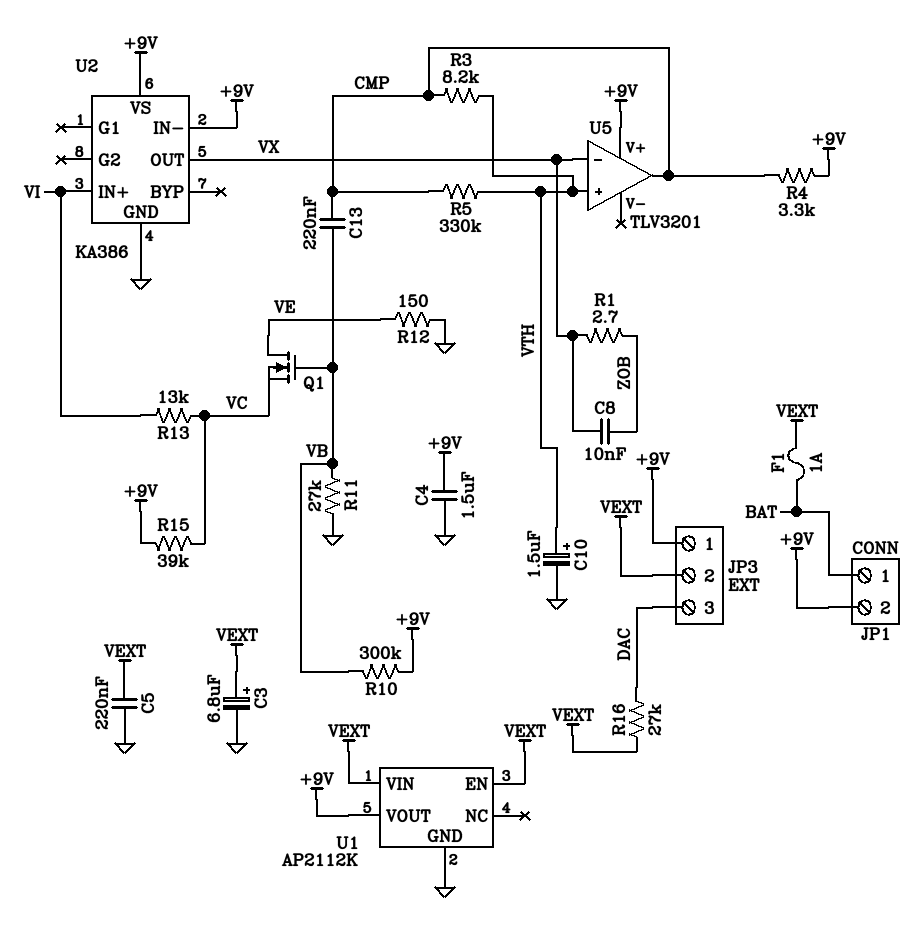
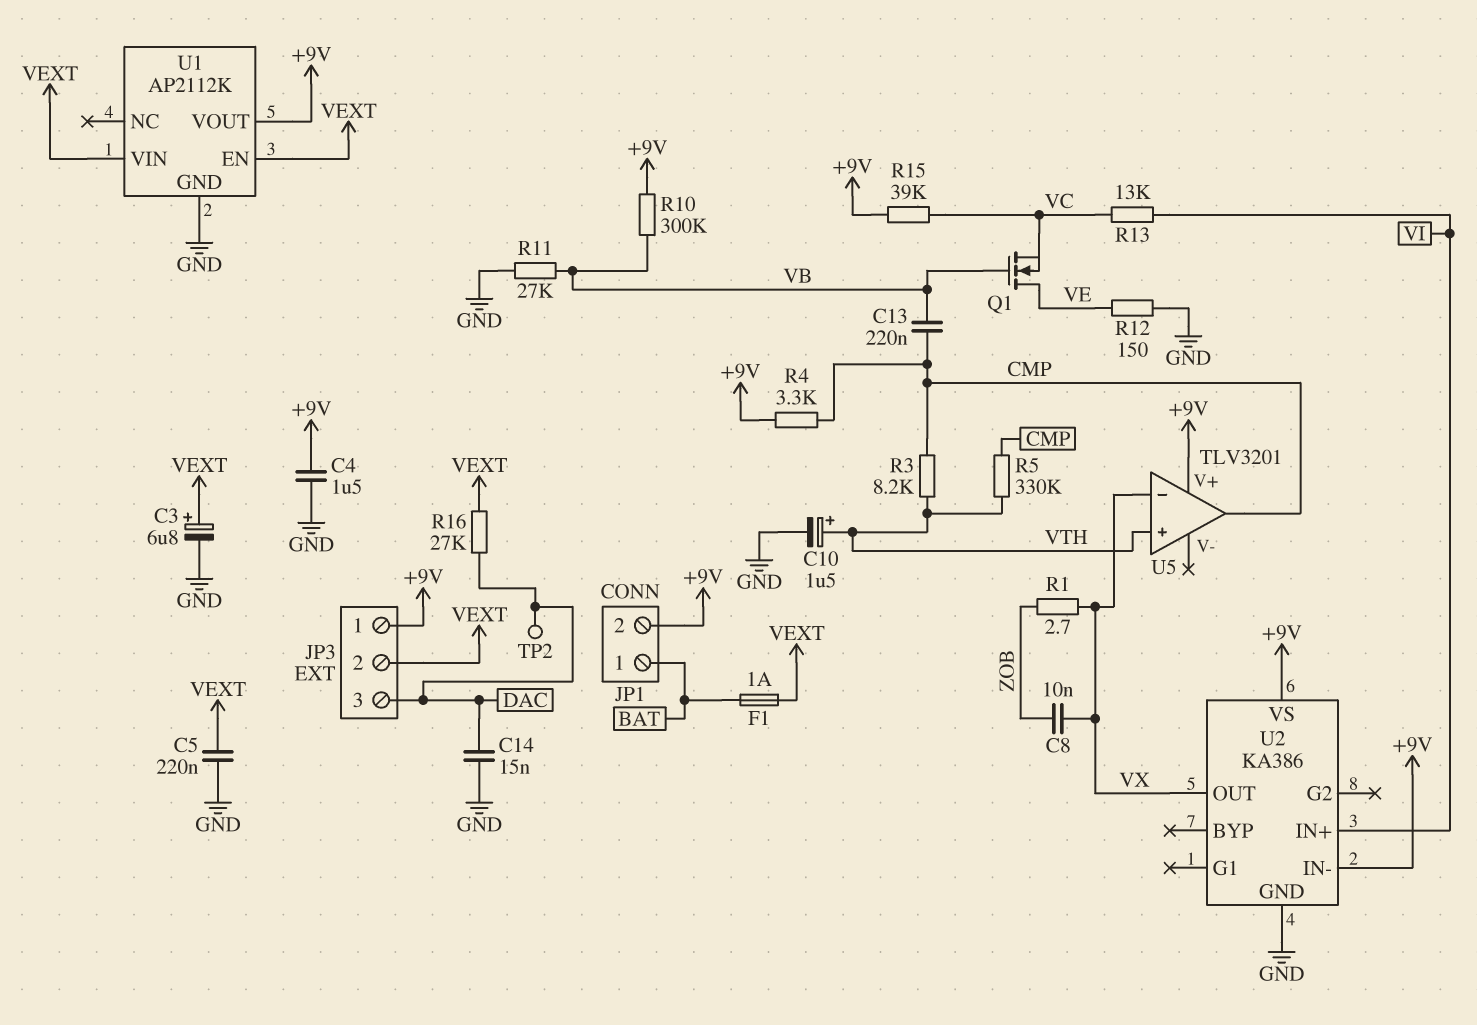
C14: none -> 15nF (DAC, GND)
TP2: none -> test point (DAC)

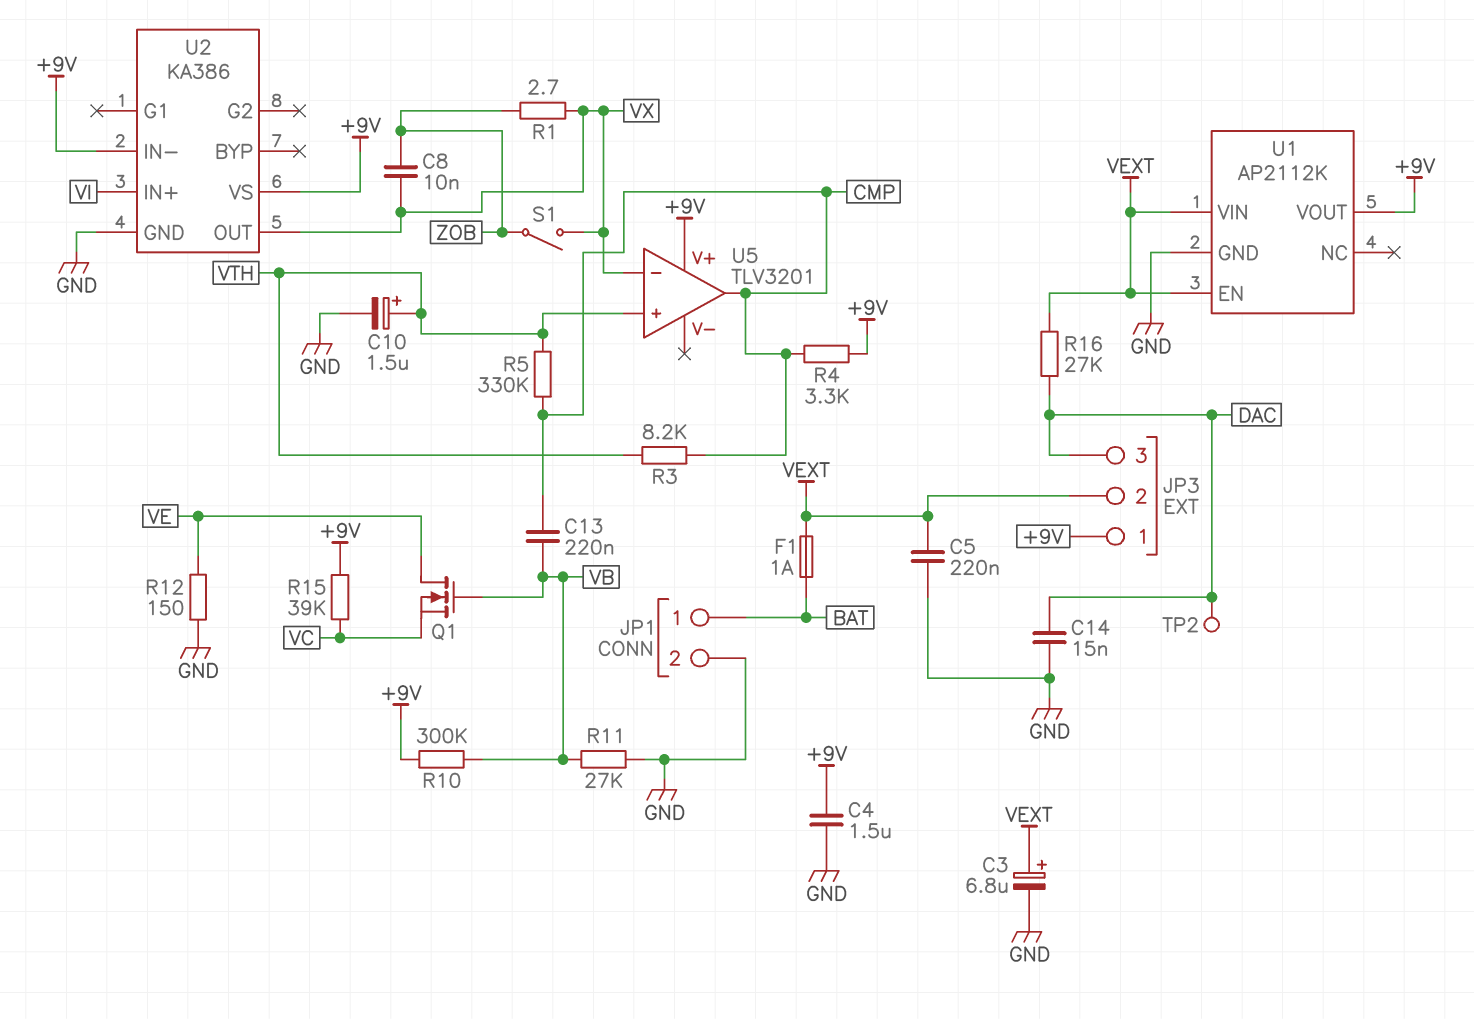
JP1 pin 2: +9V -> GND
R13: 13k (VC, VI) -> none
S1: none -> switch (VX, ZOB)

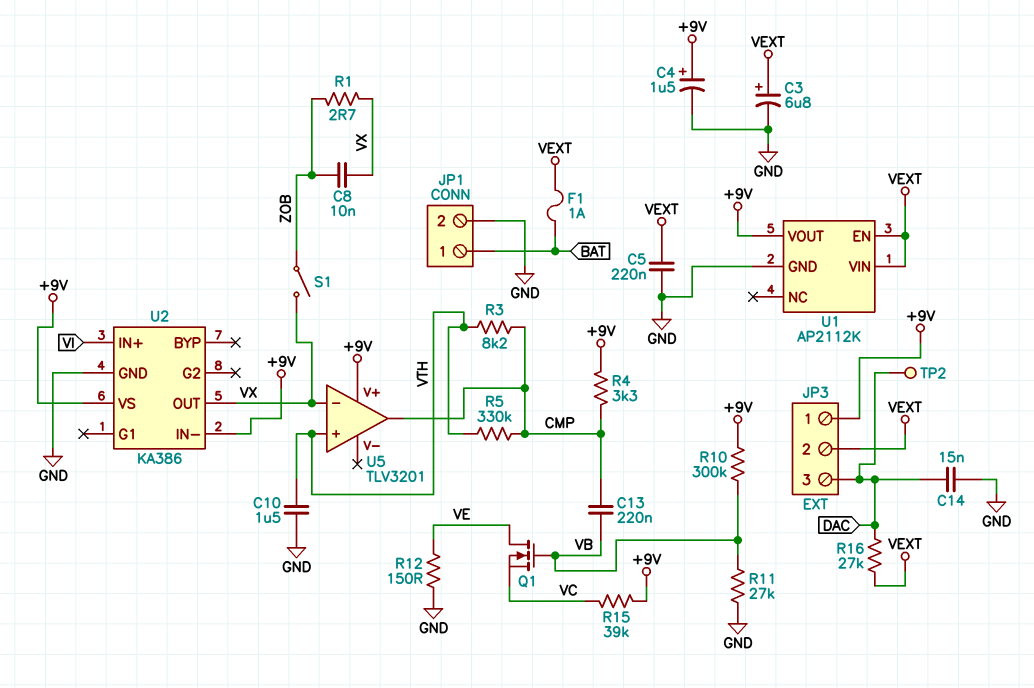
C4: 1.5uF (+9V, GND) -> 1.5uF (plus +9V, minus GND)
C10: 1.5uF (plus VTH, minus GND) -> 1.5uF (GND, VTH)

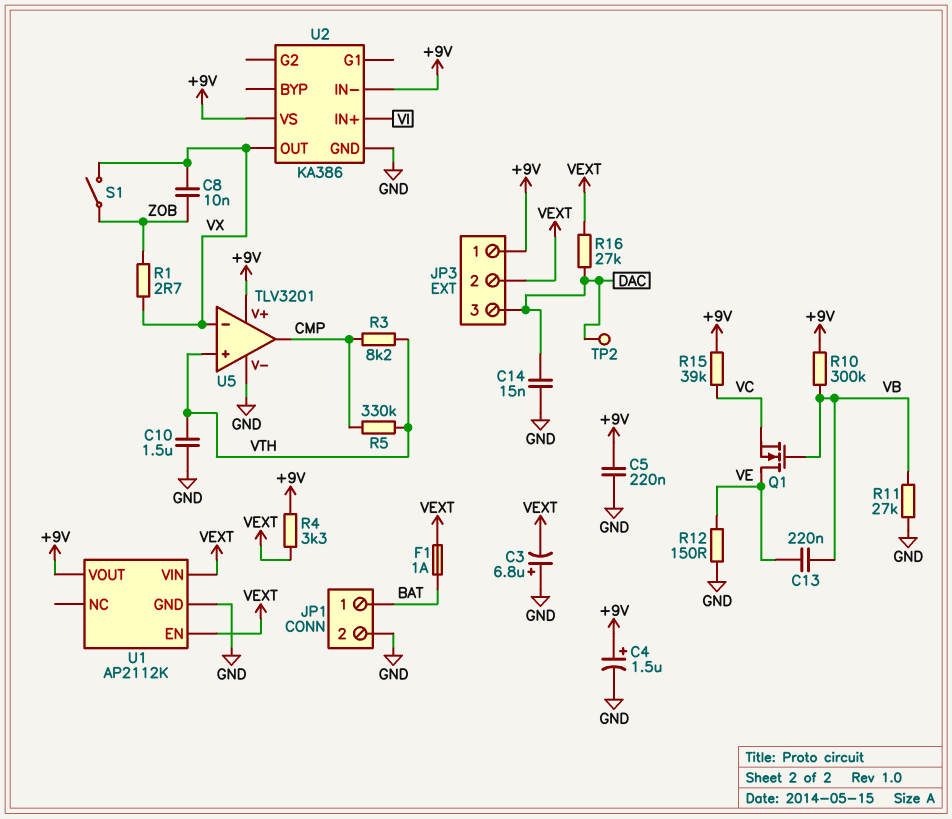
C3: 6.8uF (plus VEXT, minus GND) -> 6.8uF (plus GND, minus VEXT)
C5: 220nF (GND, VEXT) -> 220nF (+9V, GND)
C13: 220nF (CMP, VB) -> 220nF (VB, VE)
R4: 3.3k (+9V, CMP) -> 3.3k (+9V, VEXT)
U5 pin V-: none -> GND

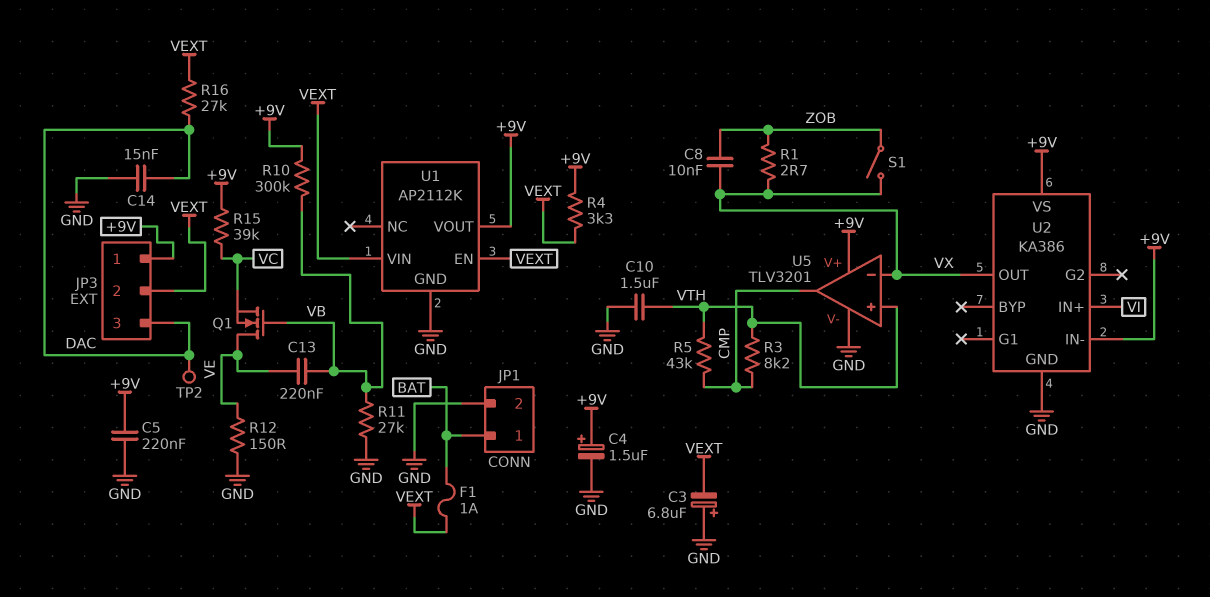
R5: 330k (CMP, VTH) -> 43k (CMP, VTH)

